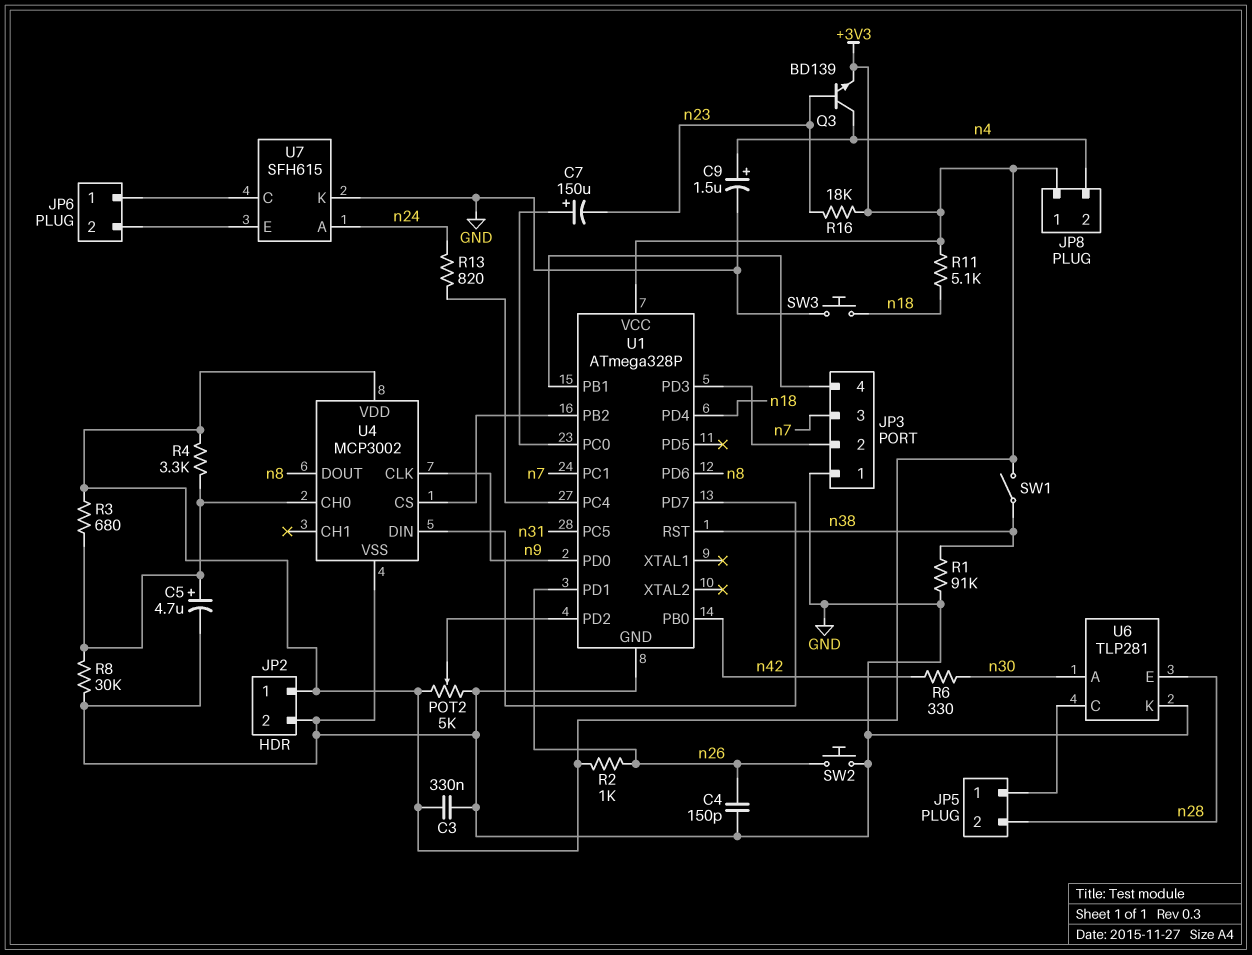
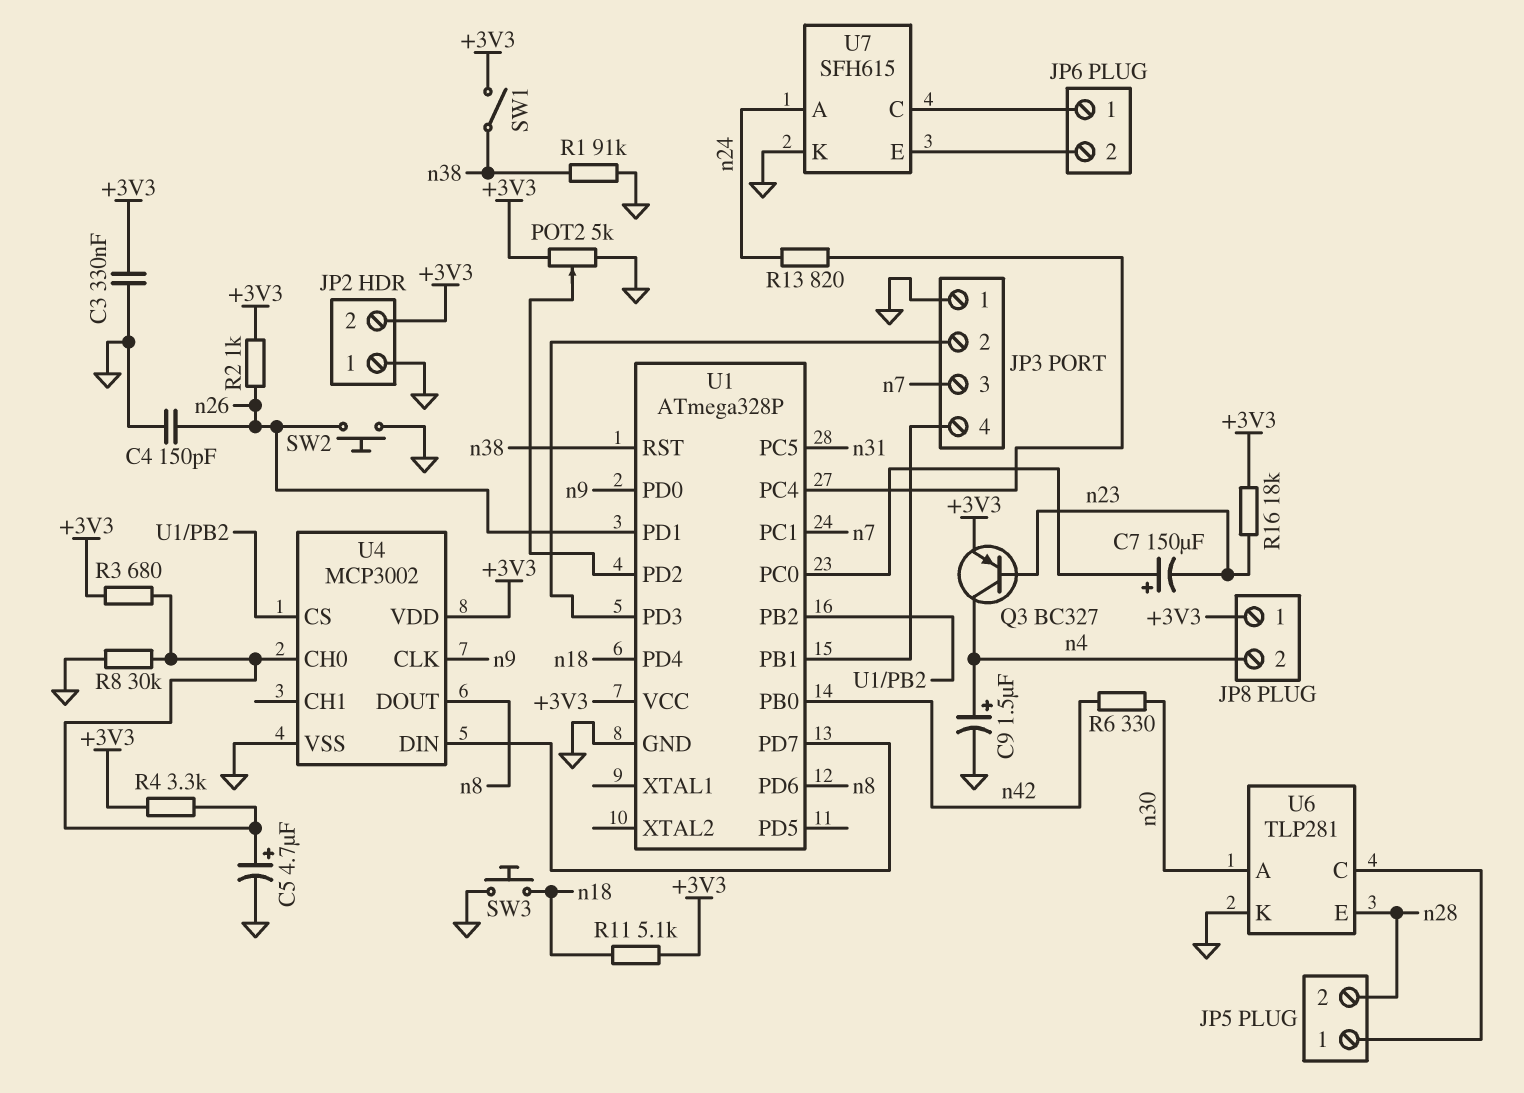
JP2 pin 1: +3V3 -> GND
JP2 pin 2: GND -> +3V3
Q3: NPN BD139 (B n23, C n4, E +3V3) -> PNP BC327 (B n23, C n4, E +3V3)

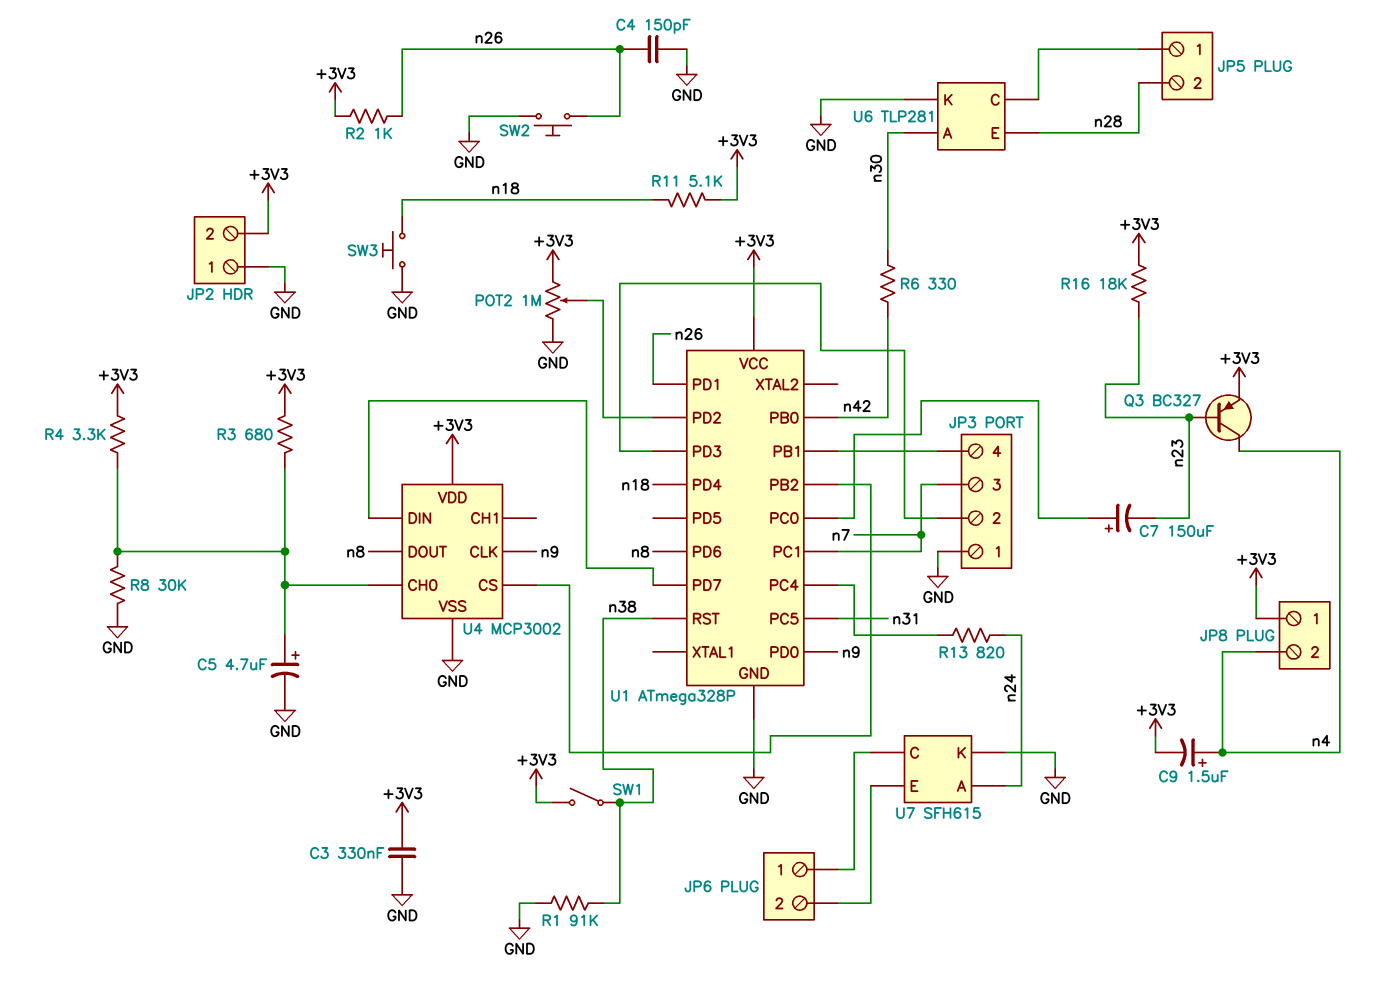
C9: 1.5uF (plus n4, minus GND) -> 1.5uF (plus n4, minus +3V3)
POT2: 5k (+3V3, GND, wiper U1/PD2) -> 1M (+3V3, GND, wiper U1/PD2)

